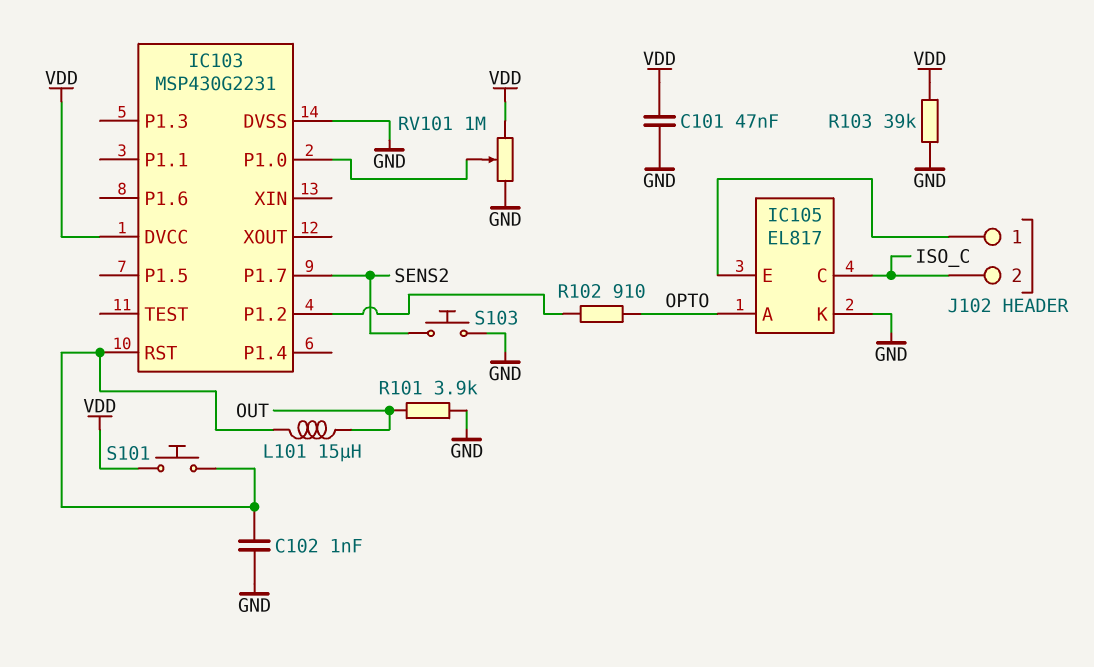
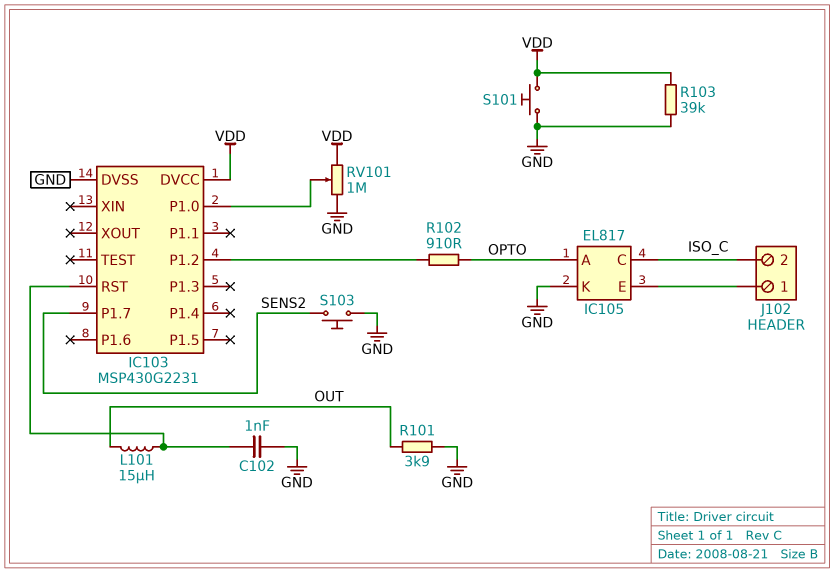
C101: 47nF (GND, VDD) -> none
S101: button (IC103/RST, VDD) -> button (GND, VDD)

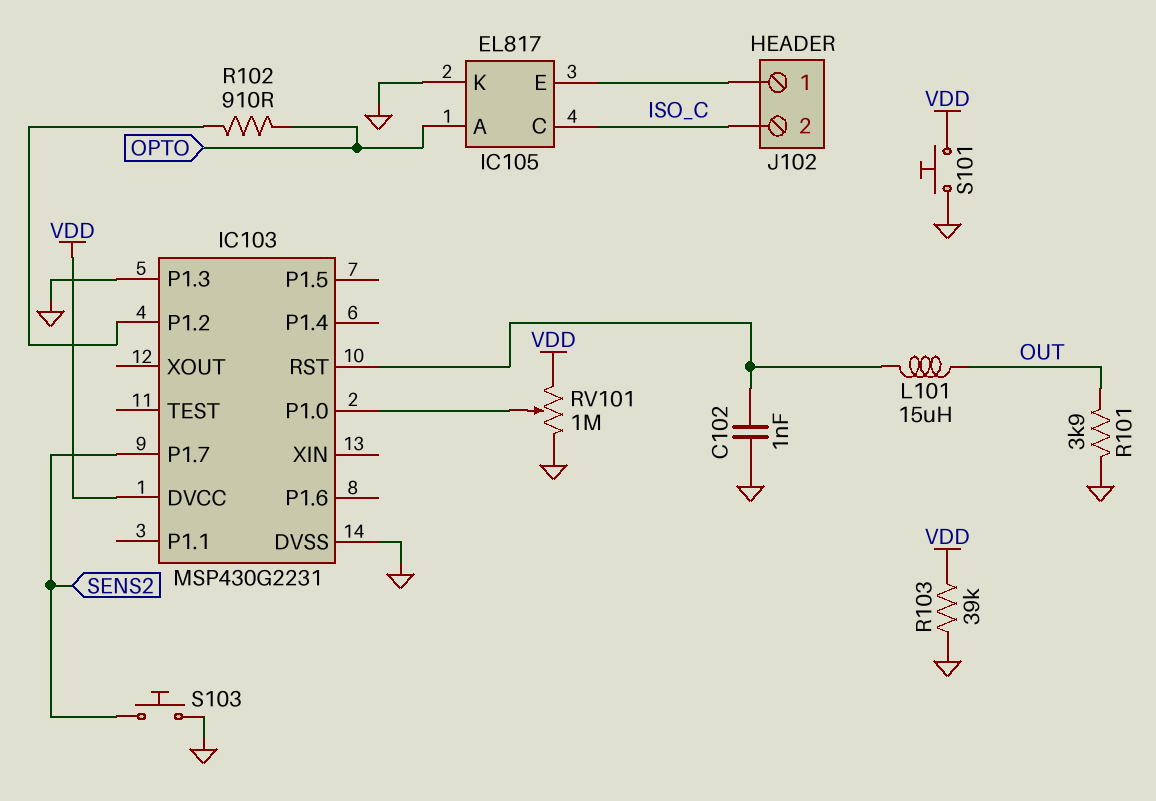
IC103 pin P1.3: none -> GND

